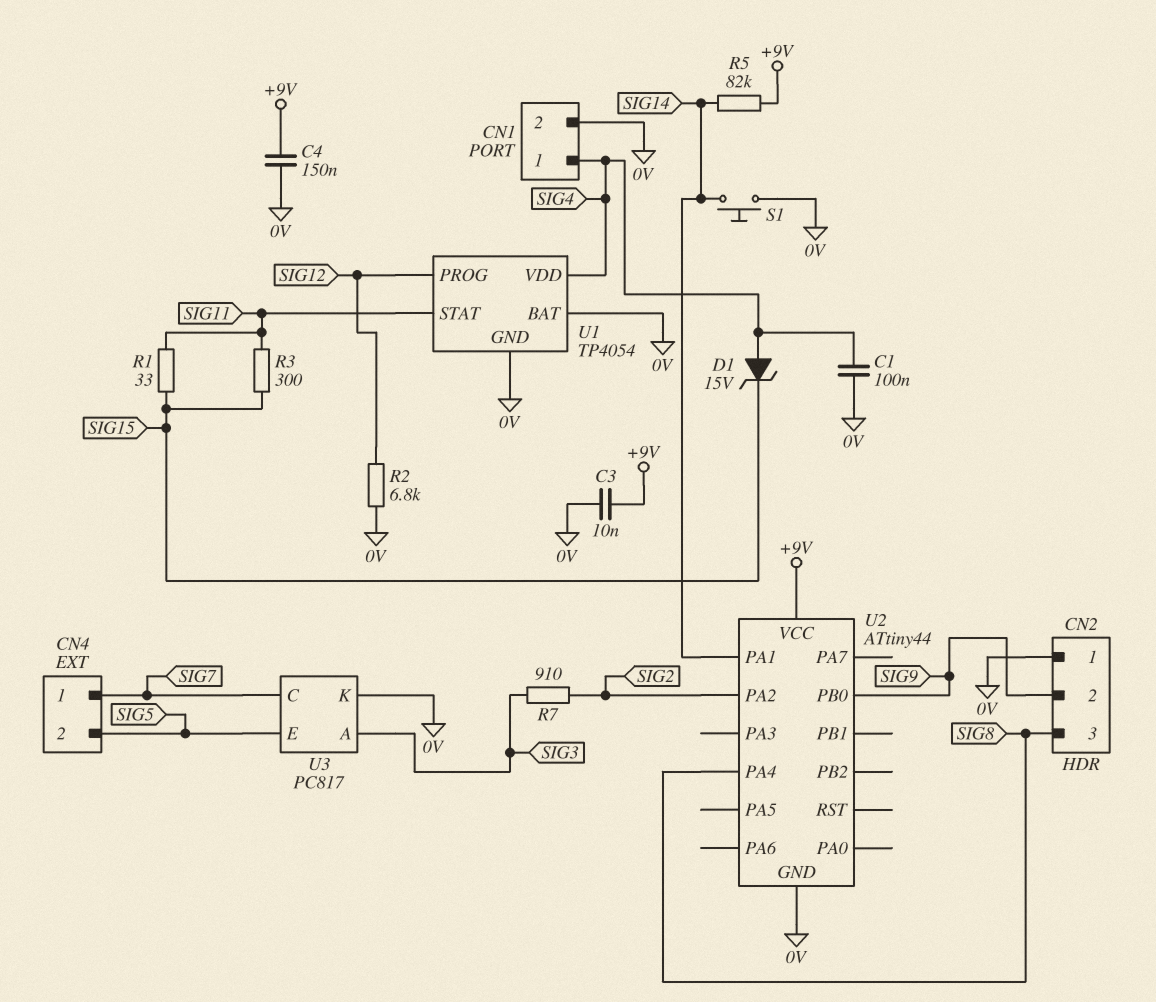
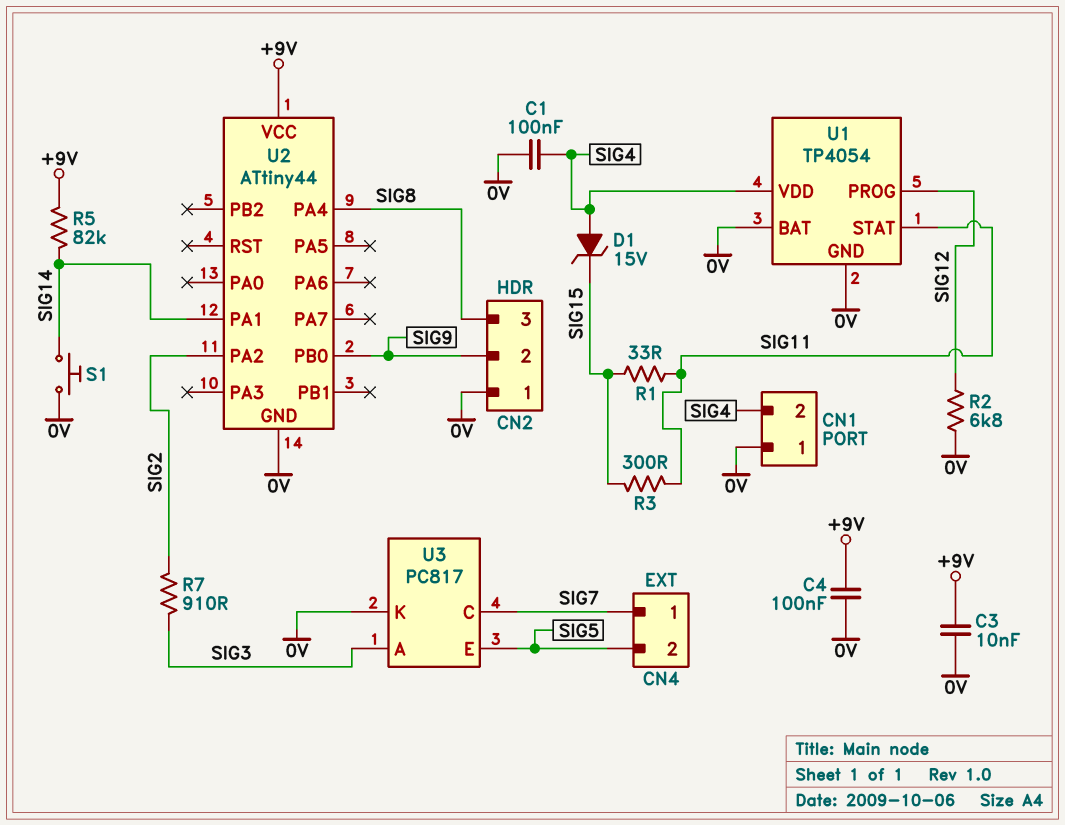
C4: 150nF (+9V, 0V) -> 100nF (+9V, 0V)
CN1 pin 1: SIG4 -> 0V
CN1 pin 2: 0V -> SIG4

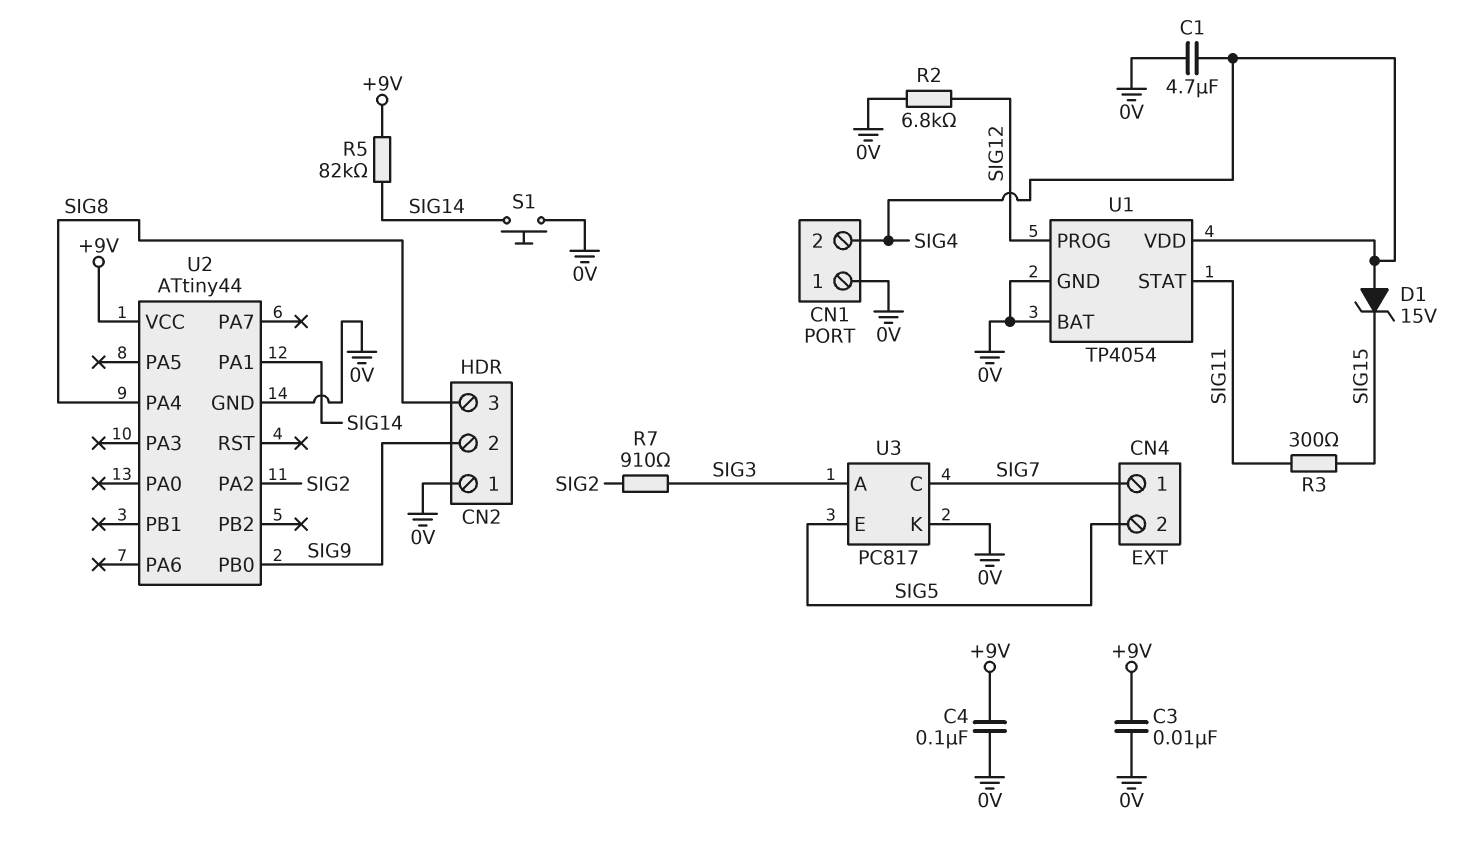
C1: 100nF (0V, SIG4) -> 4.7uF (0V, SIG4)
R1: 33 (SIG11, SIG15) -> none

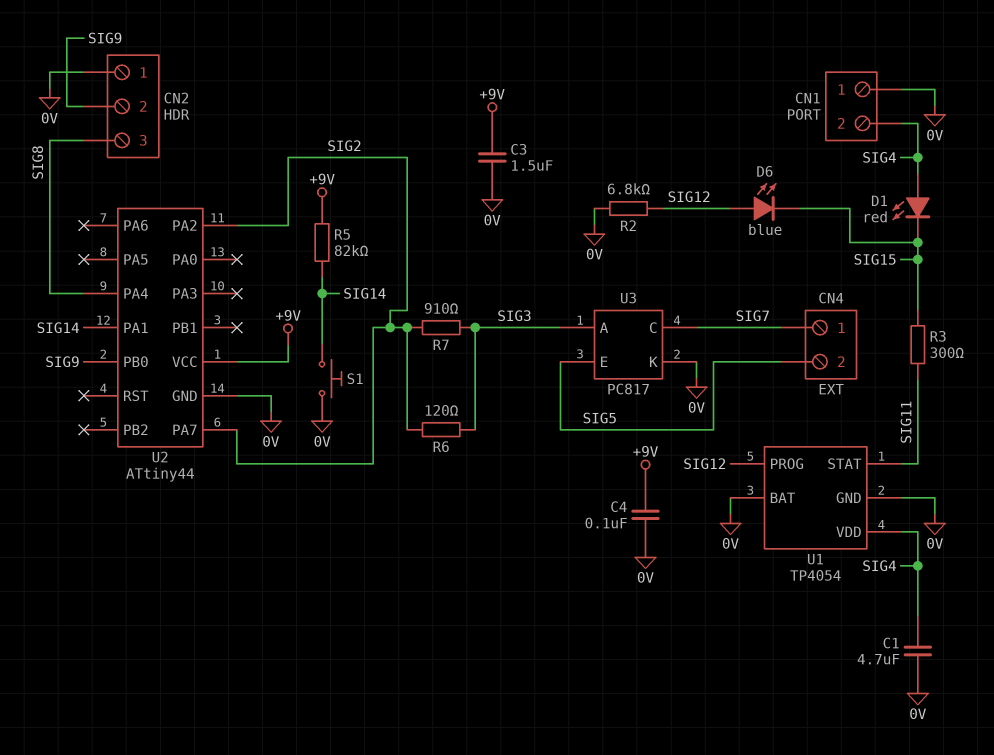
C3: 10nF (+9V, 0V) -> 1.5uF (+9V, 0V)
D1: zener 15V (A SIG4, K SIG15) -> LED red (A SIG4, K SIG15)
D6: none -> LED blue (A SIG12, K SIG15)
R6: none -> 120 (SIG2, SIG3)
U2 pin PA7: none -> SIG2

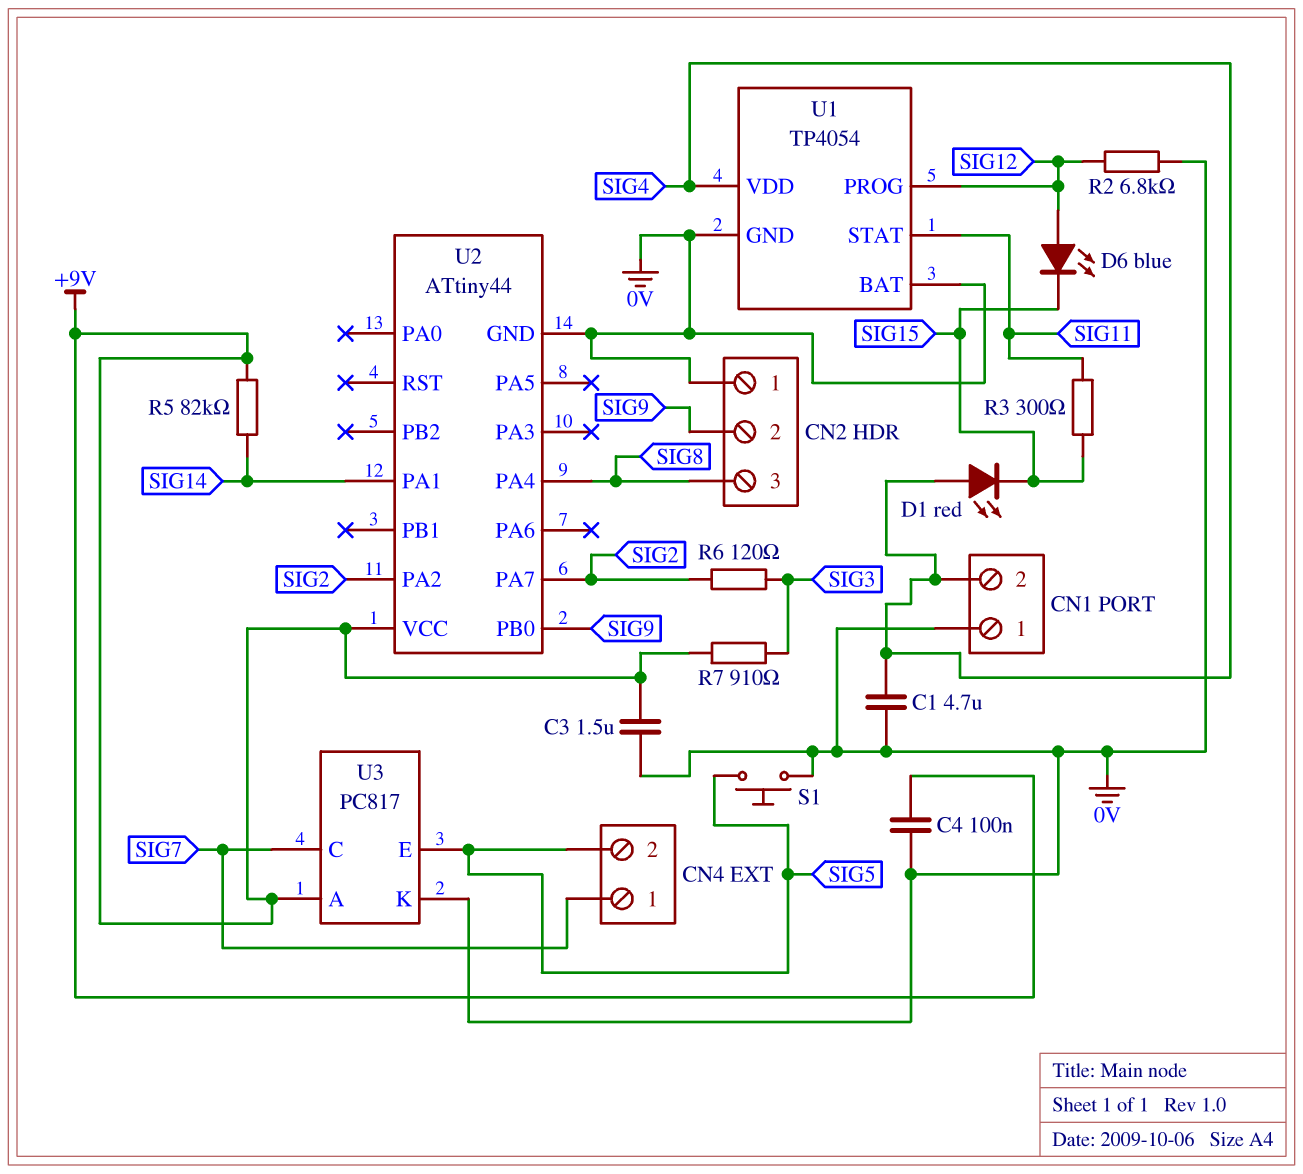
R7: 910 (SIG2, SIG3) -> 910 (+9V, SIG3)
S1: button (0V, SIG14) -> button (0V, SIG5)
U3 pin A: SIG3 -> +9V

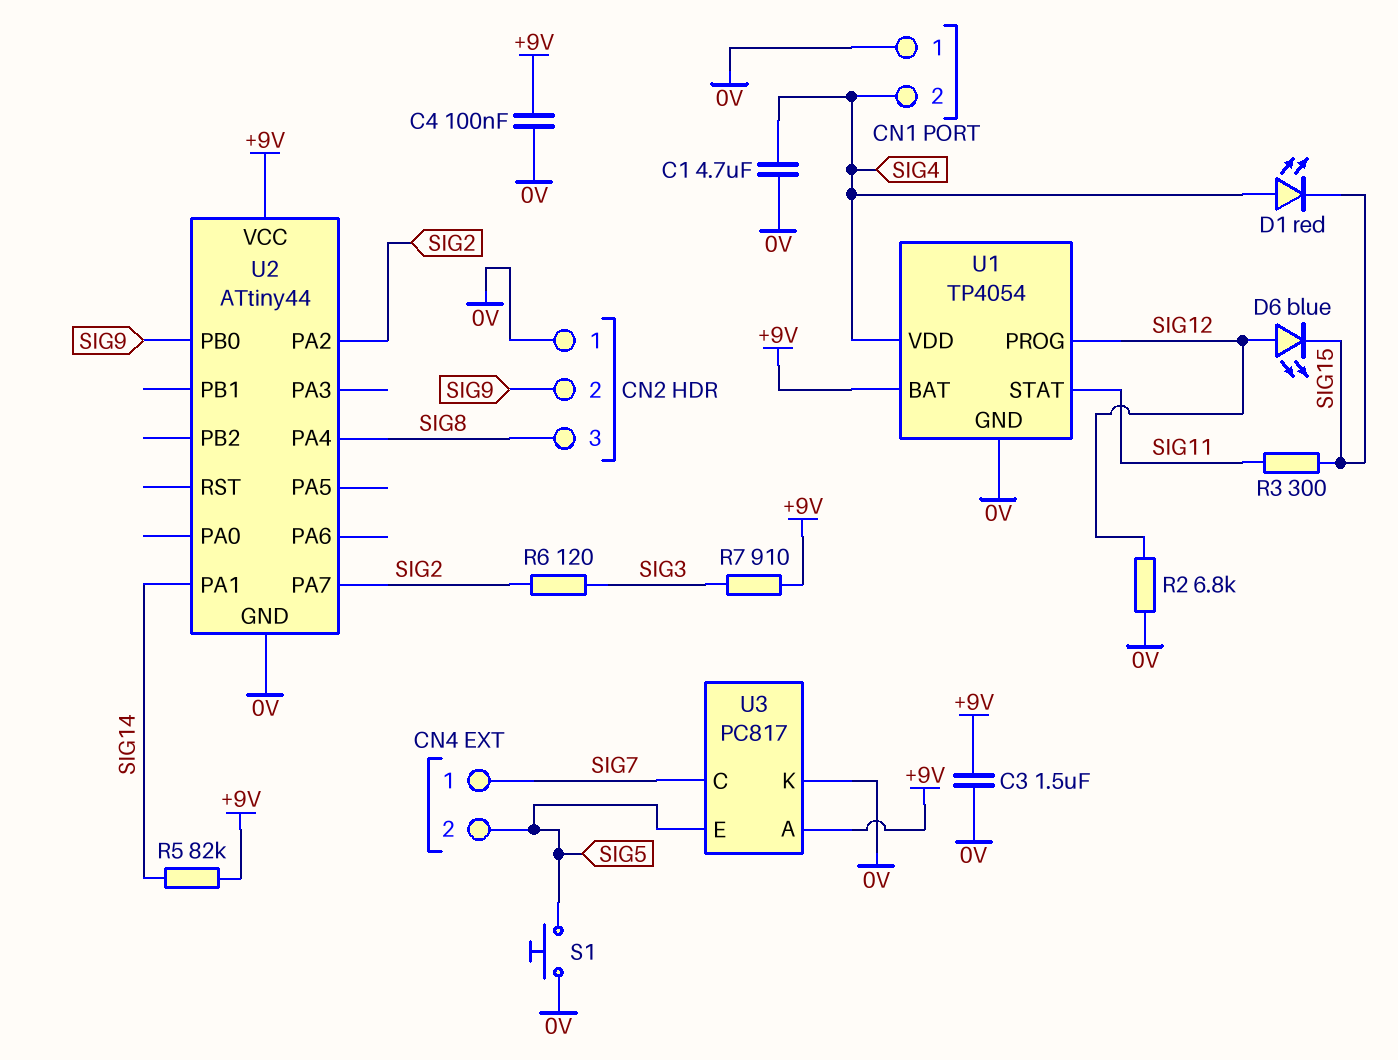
U1 pin BAT: 0V -> +9V

